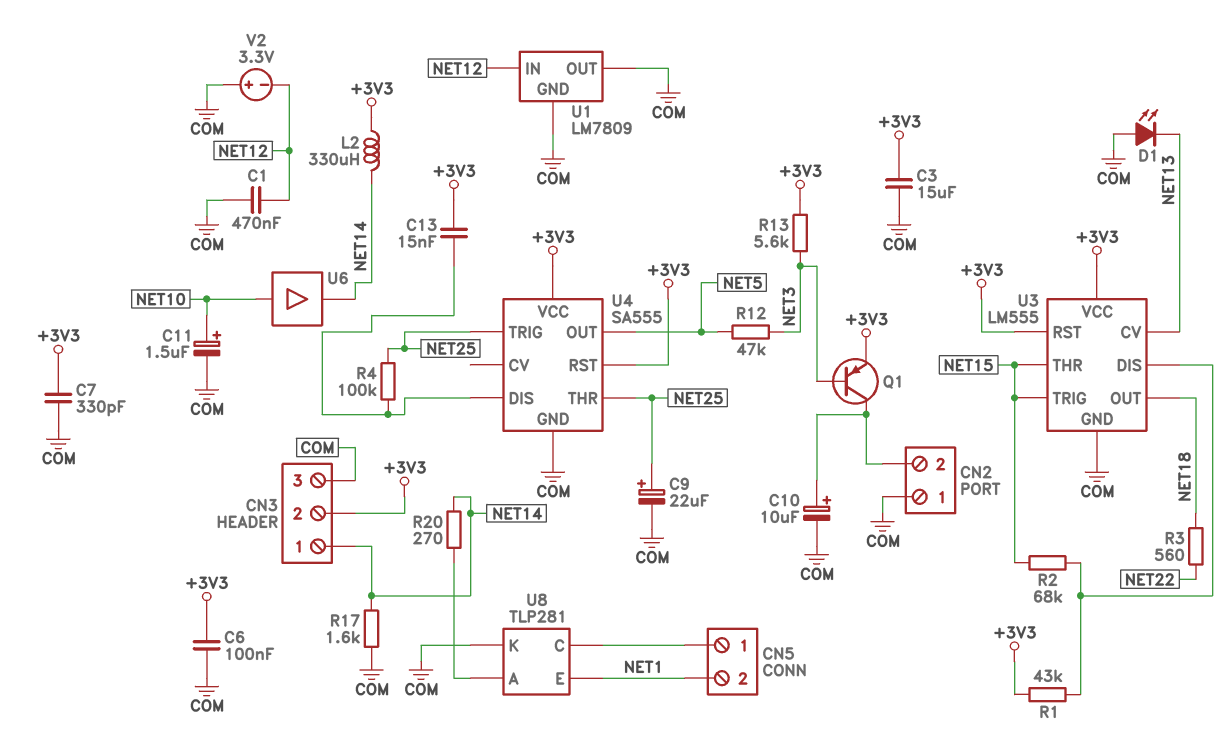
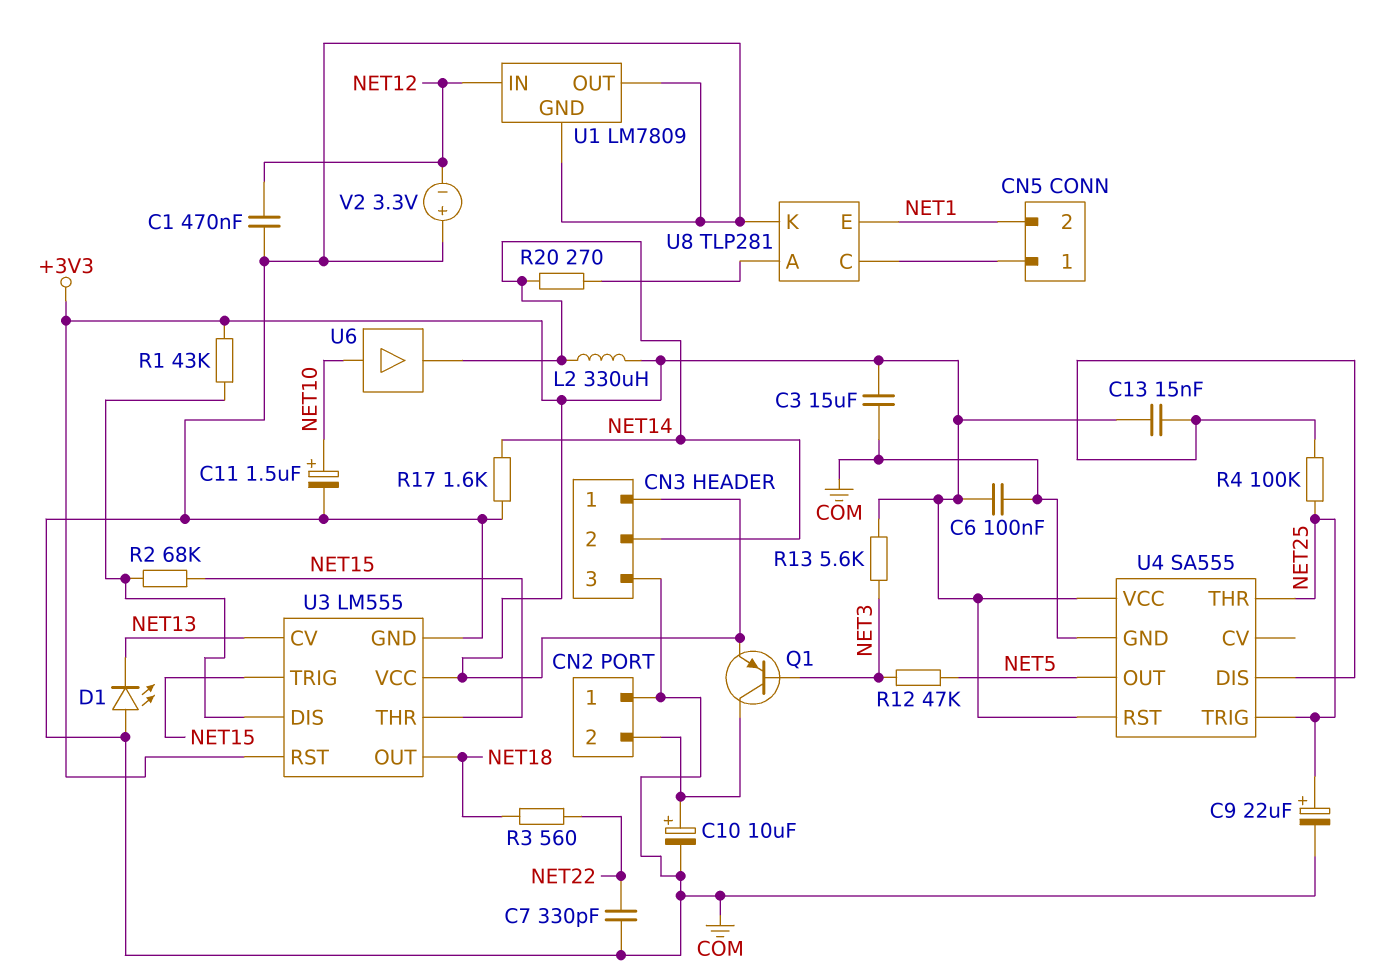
C7: 330pF (+3V3, COM) -> 330pF (COM, NET22)
CN3 pin 1: NET14 -> +3V3
CN3 pin 2: +3V3 -> NET14

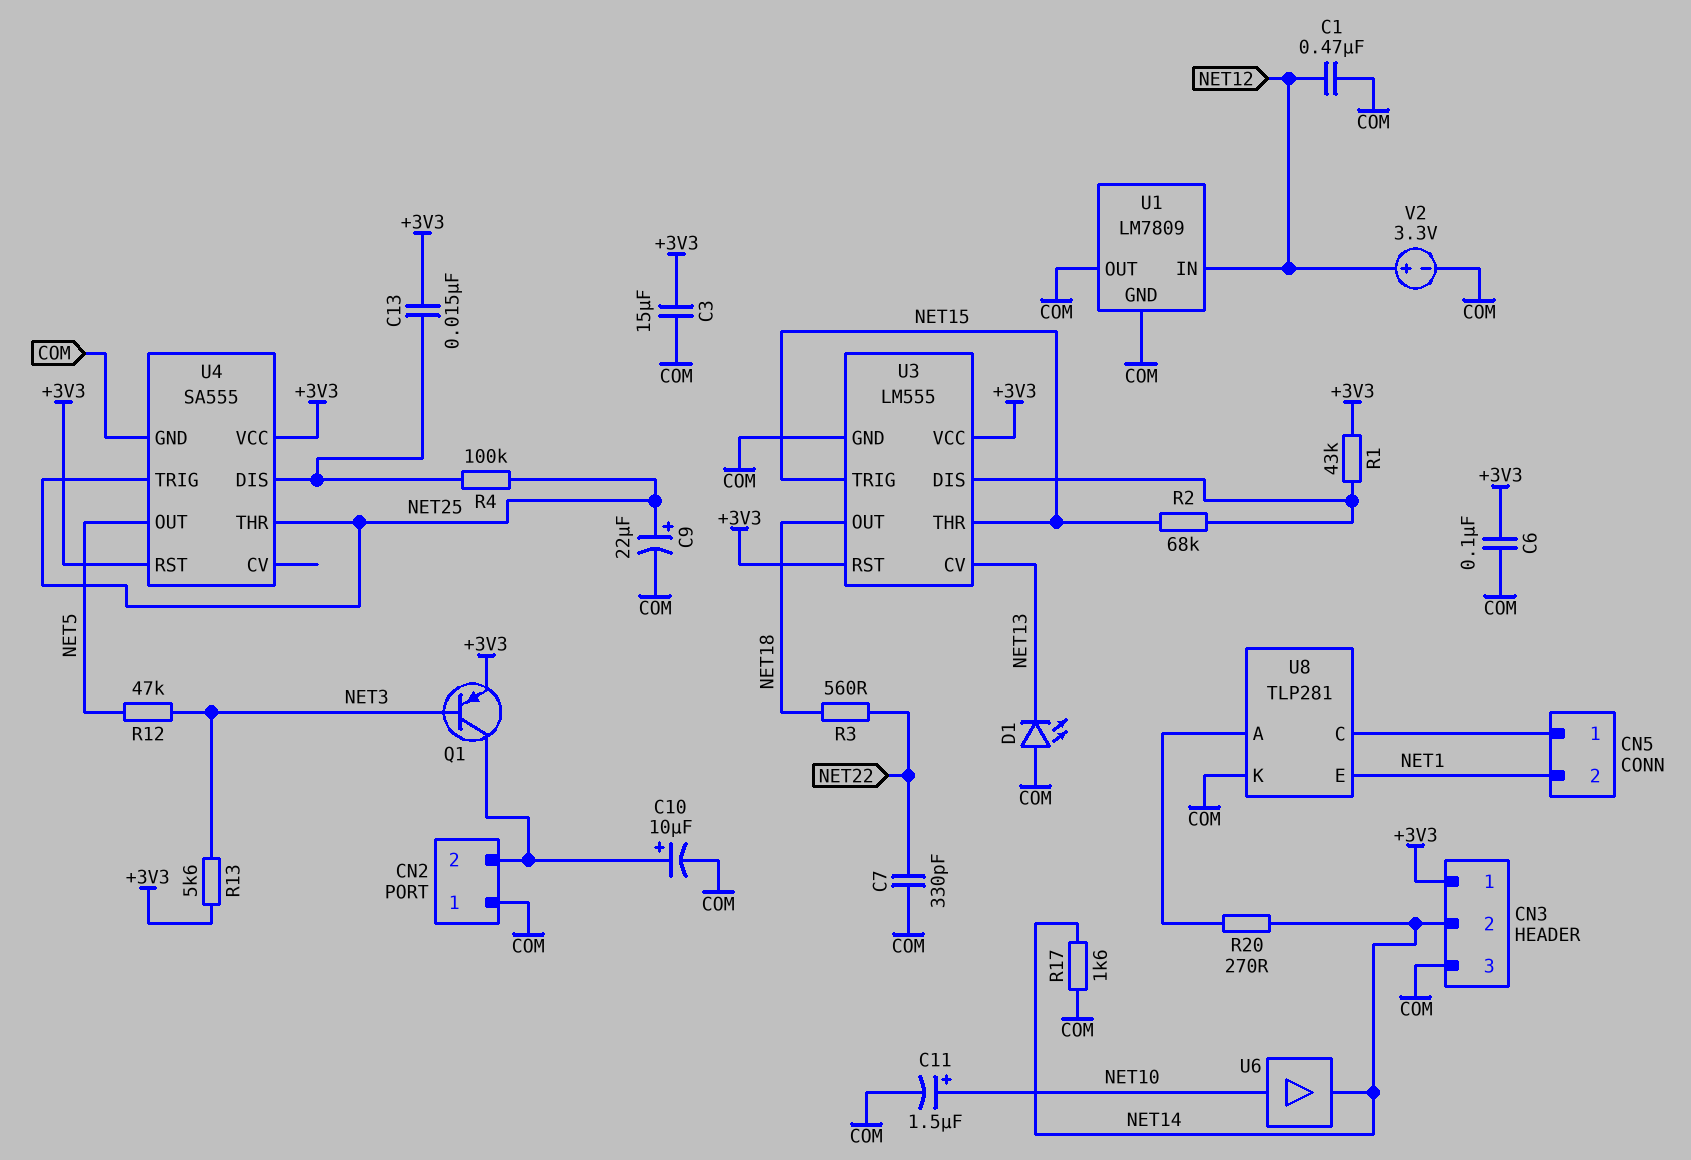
L2: 330uH (+3V3, NET14) -> none
V2: 3.3V (plus COM, minus NET12) -> 3.3V (plus NET12, minus COM)

